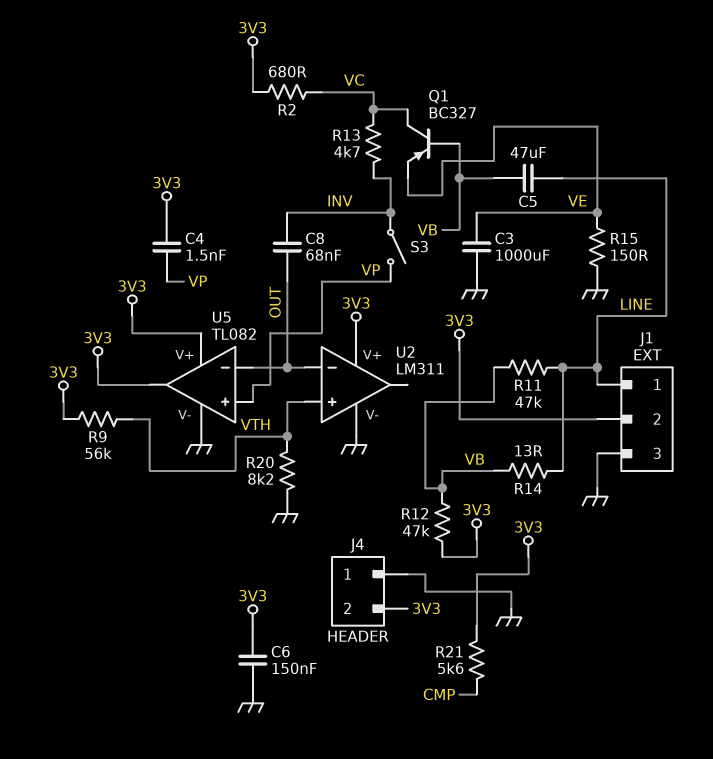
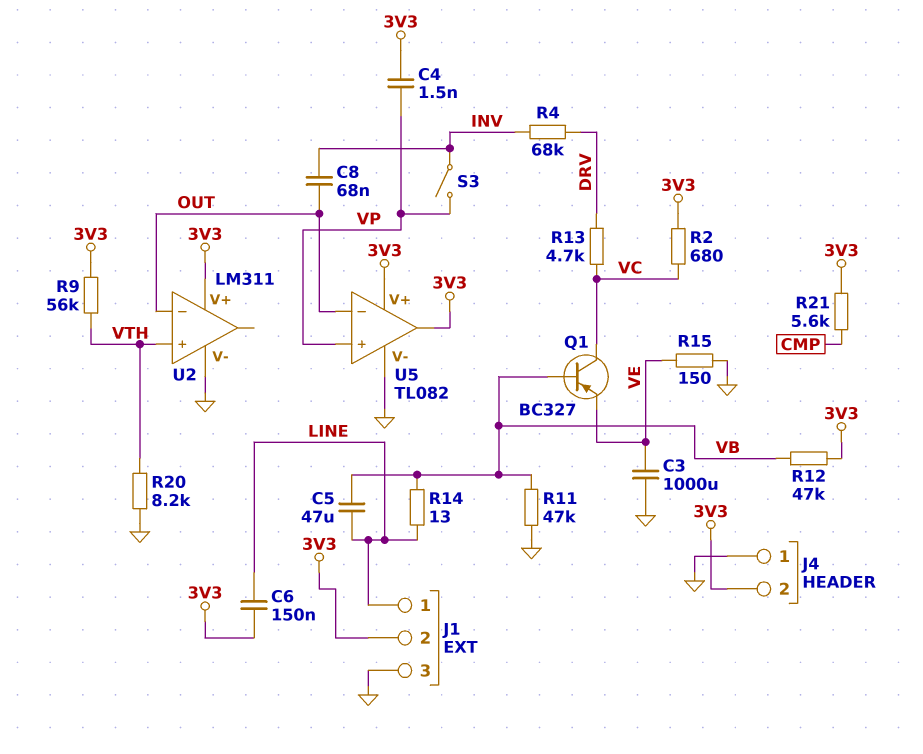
C6: 150nF (3V3, GND) -> 150nF (3V3, LINE)
R4: none -> 68k (DRV, INV)
R11: 47k (LINE, VB) -> 47k (GND, VB)
R13: 4.7k (INV, VC) -> 4.7k (DRV, VC)

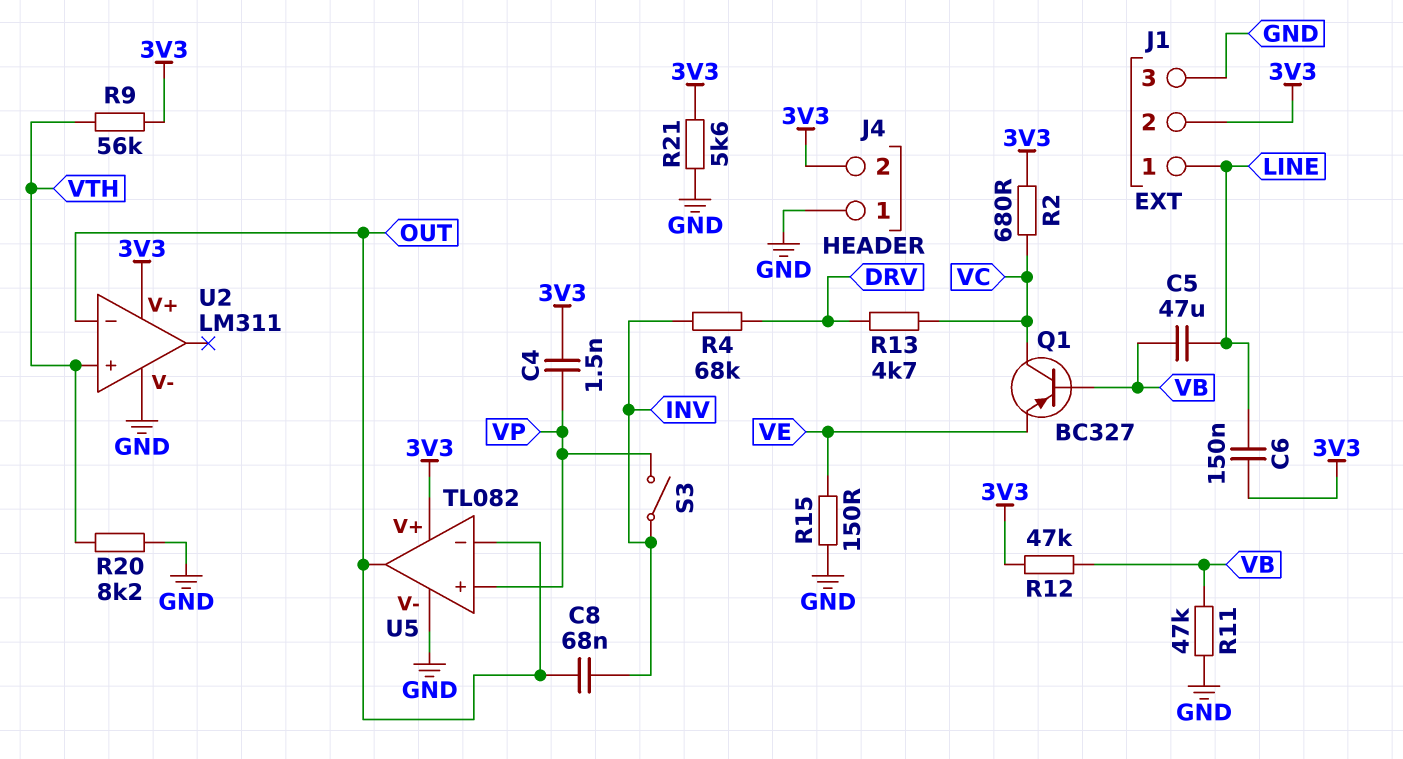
C3: 1000uF (GND, VE) -> none
R14: 13 (LINE, VB) -> none
R21: 5.6k (3V3, CMP) -> 5.6k (3V3, GND)
U5 pin out: 3V3 -> OUT

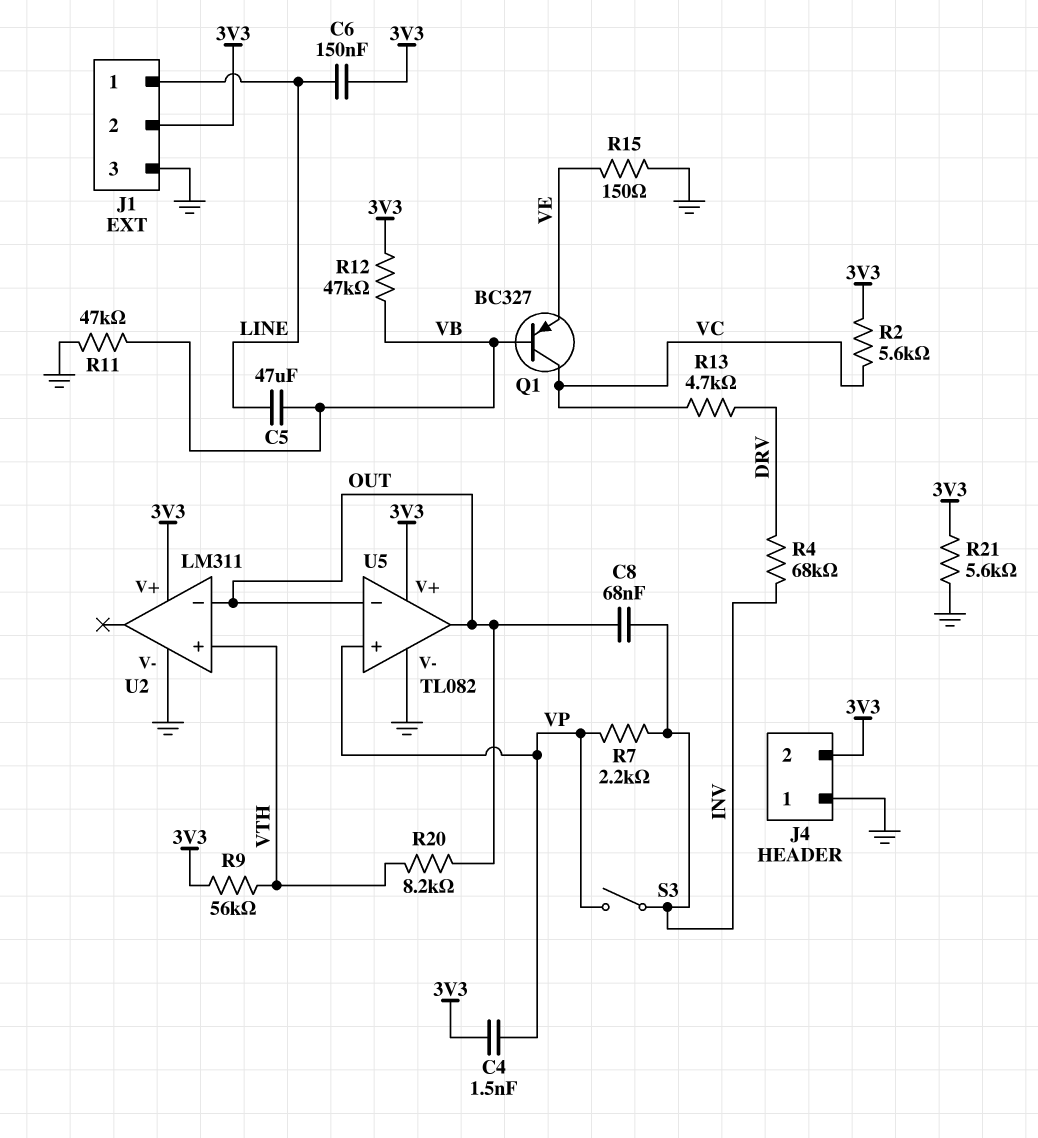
R2: 680 (3V3, VC) -> 5.6k (3V3, VC)
R7: none -> 2.2k (INV, VP)
R20: 8.2k (GND, VTH) -> 8.2k (OUT, VTH)

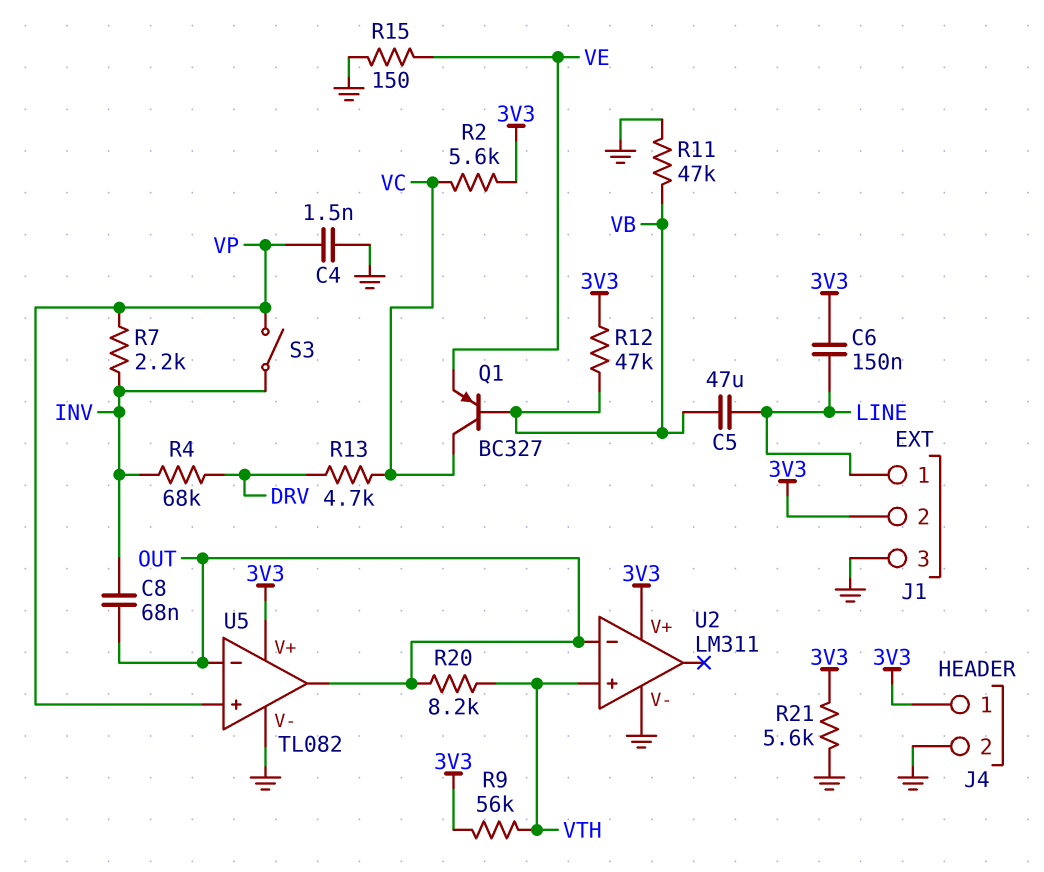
C4: 1.5nF (3V3, VP) -> 1.5nF (GND, VP)
J4 pin 1: GND -> 3V3
J4 pin 2: 3V3 -> GND

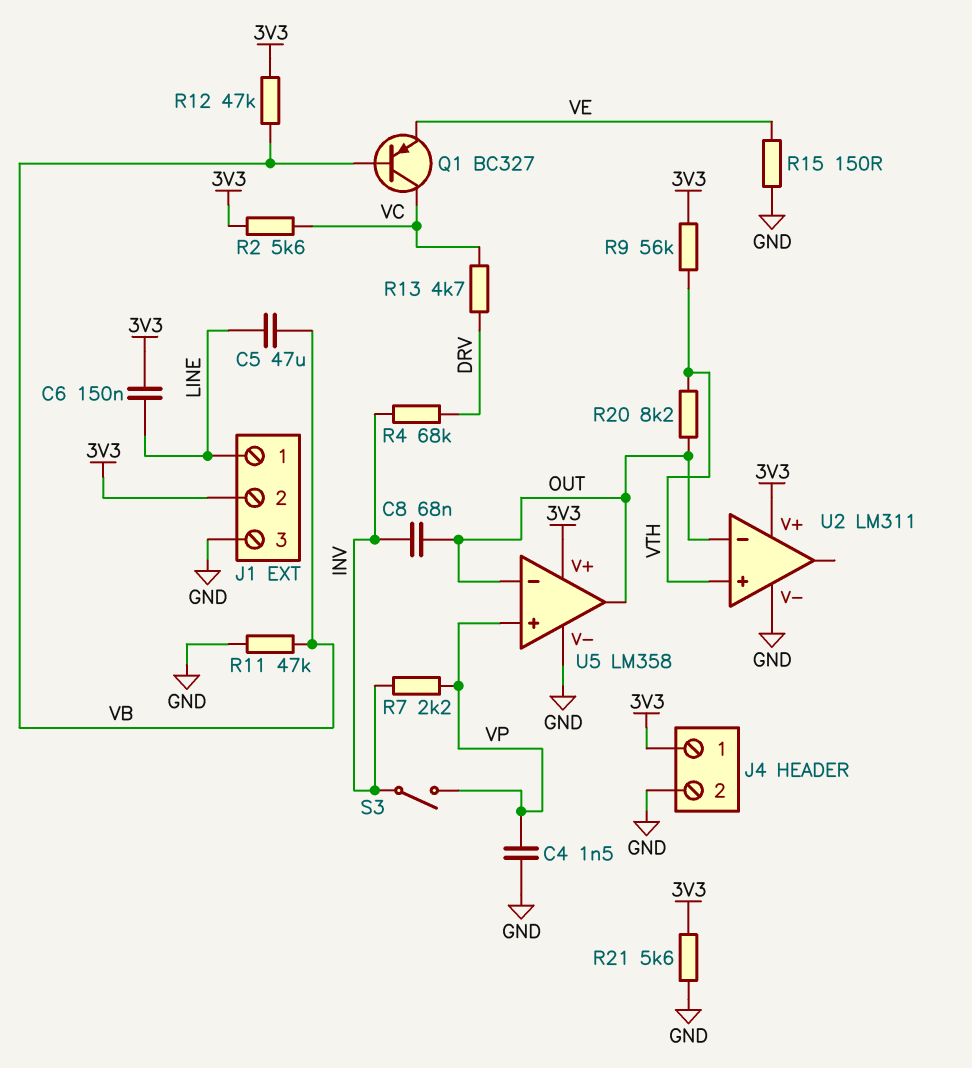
U5: TL082 -> LM358

